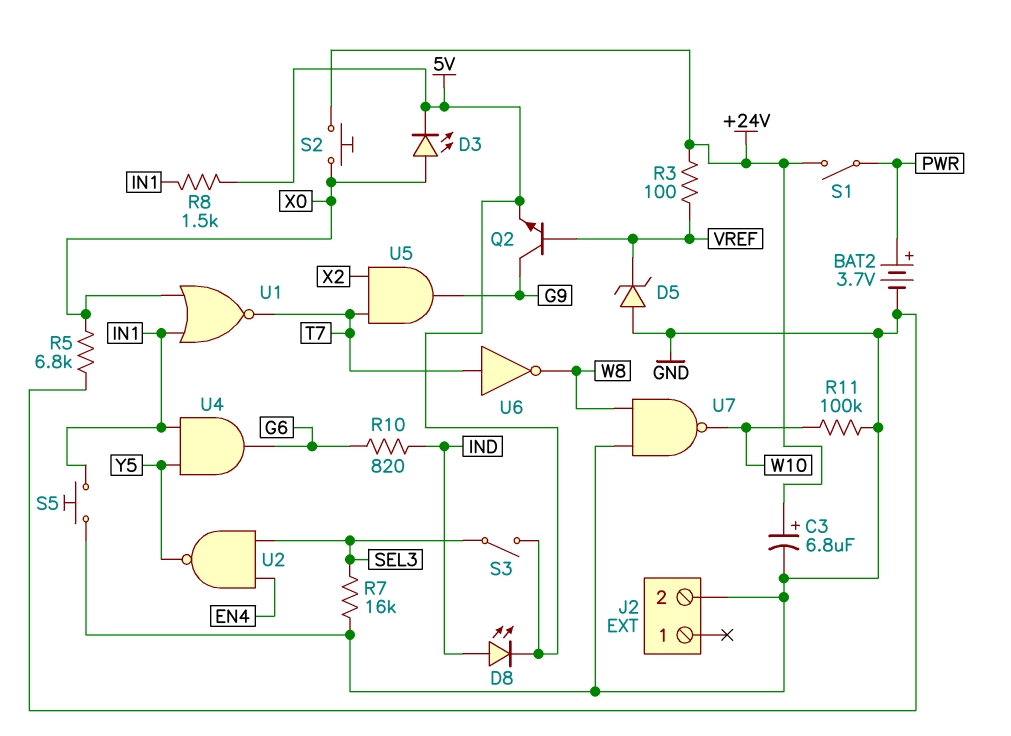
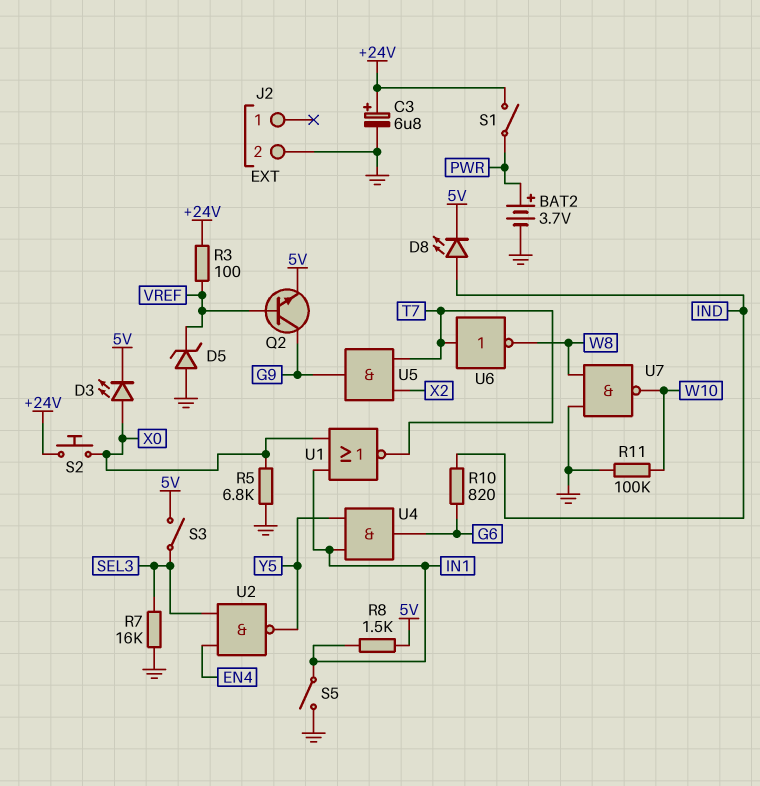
S5: button (GND, IN1) -> switch (GND, IN1)

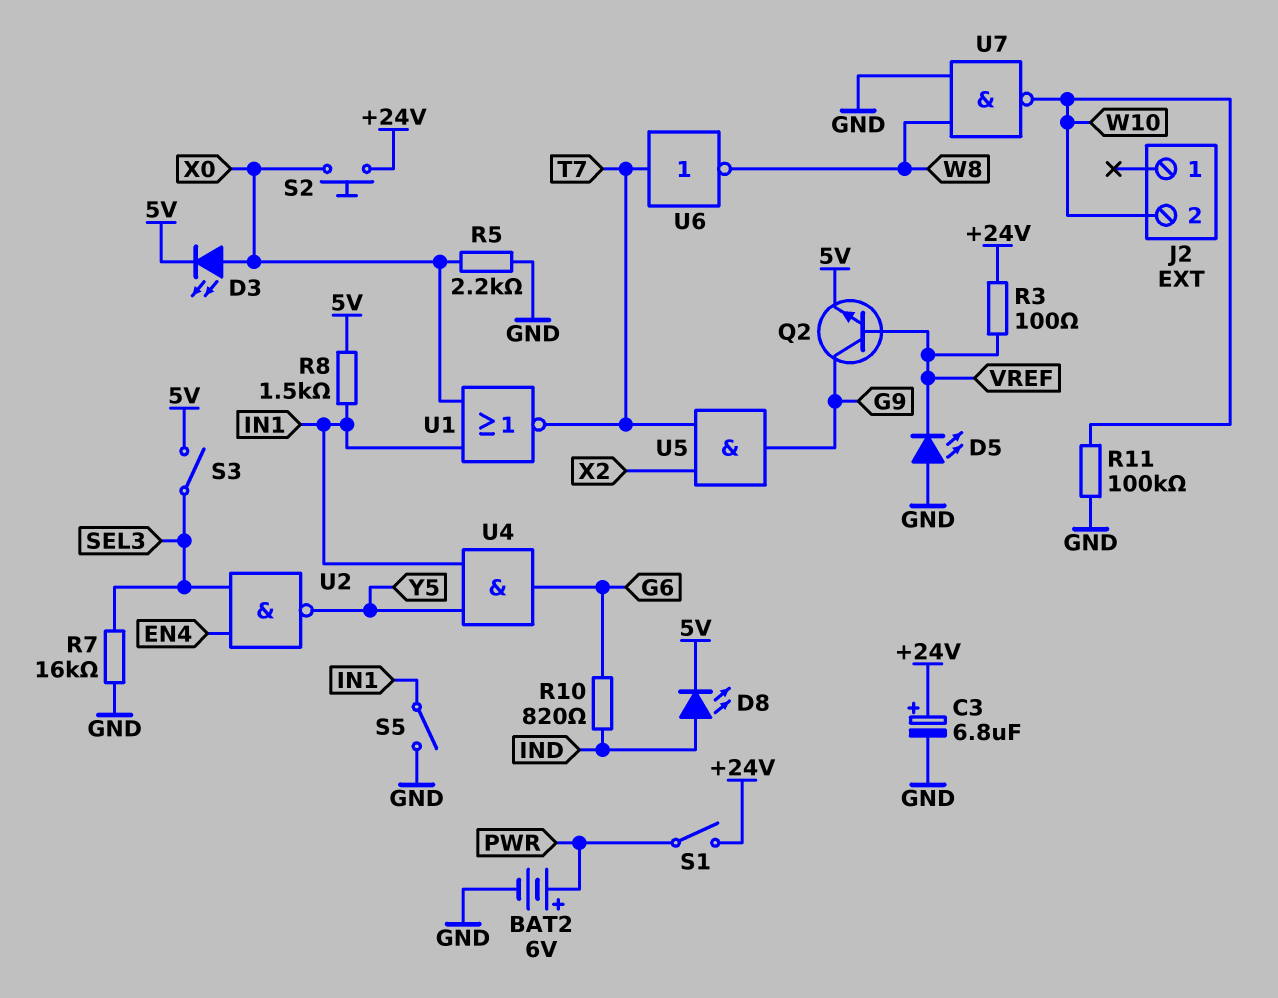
BAT2: 3.7V (plus PWR, minus GND) -> 6V (plus PWR, minus GND)
D5: zener (A GND, K VREF) -> LED (A GND, K VREF)
J2 pin 2: GND -> W10
R5: 6.8k (GND, X0) -> 2.2k (GND, X0)

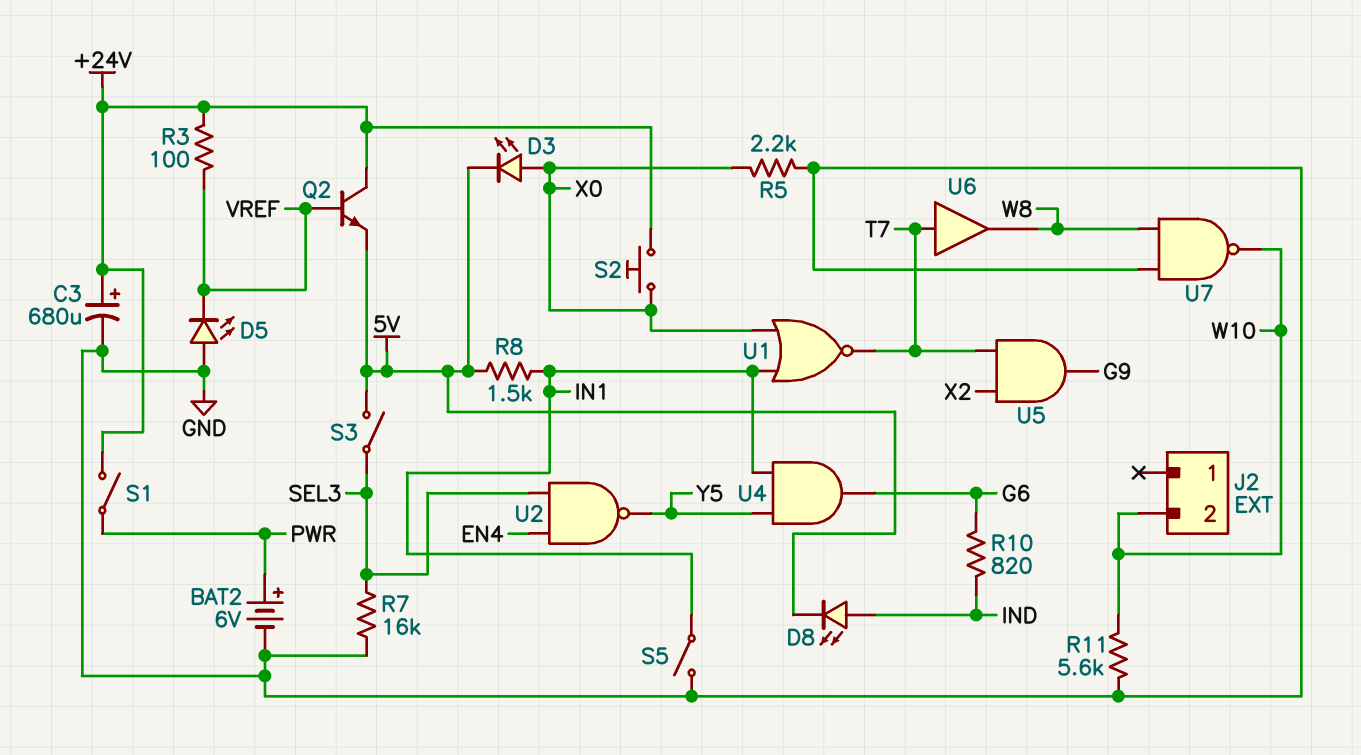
C3: 6.8uF (plus +24V, minus GND) -> 680uF (plus +24V, minus GND)
Q2: NPN (B VREF, C G9, E 5V) -> NPN (B VREF, C +24V, E 5V)
R11: 100k (GND, W10) -> 5.6k (GND, W10)
U6: NOT (in T7, out W8) -> buffer (in T7, out W8)

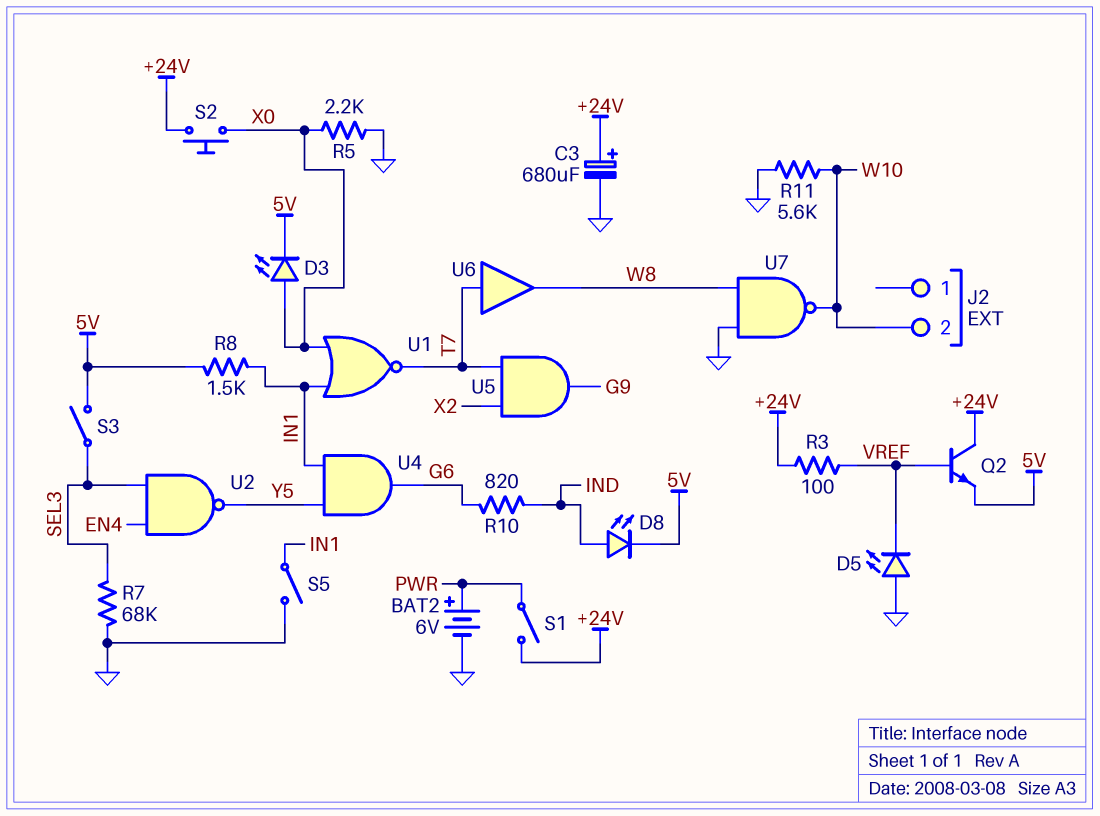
R7: 16k (GND, SEL3) -> 68k (GND, SEL3)

